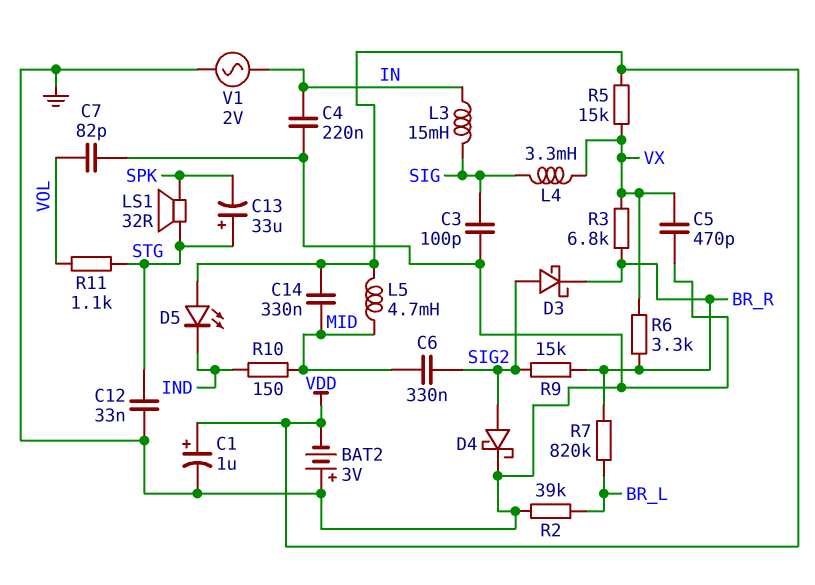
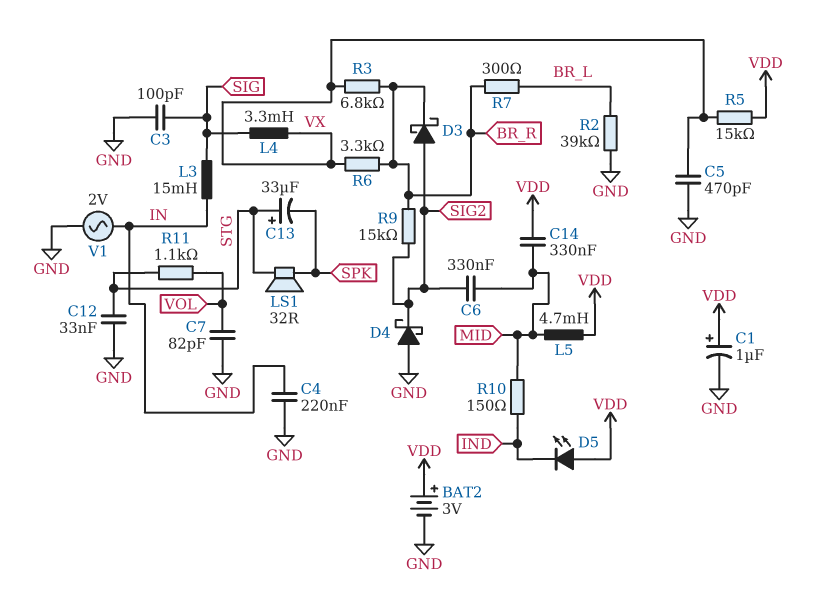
BAT2: 3V (plus GND, minus VDD) -> 3V (plus VDD, minus GND)
D4: schottky (A SIG2, K GND) -> schottky (A GND, K SIG2)
R7: 820k (BR_L, BR_R) -> 300 (BR_L, BR_R)

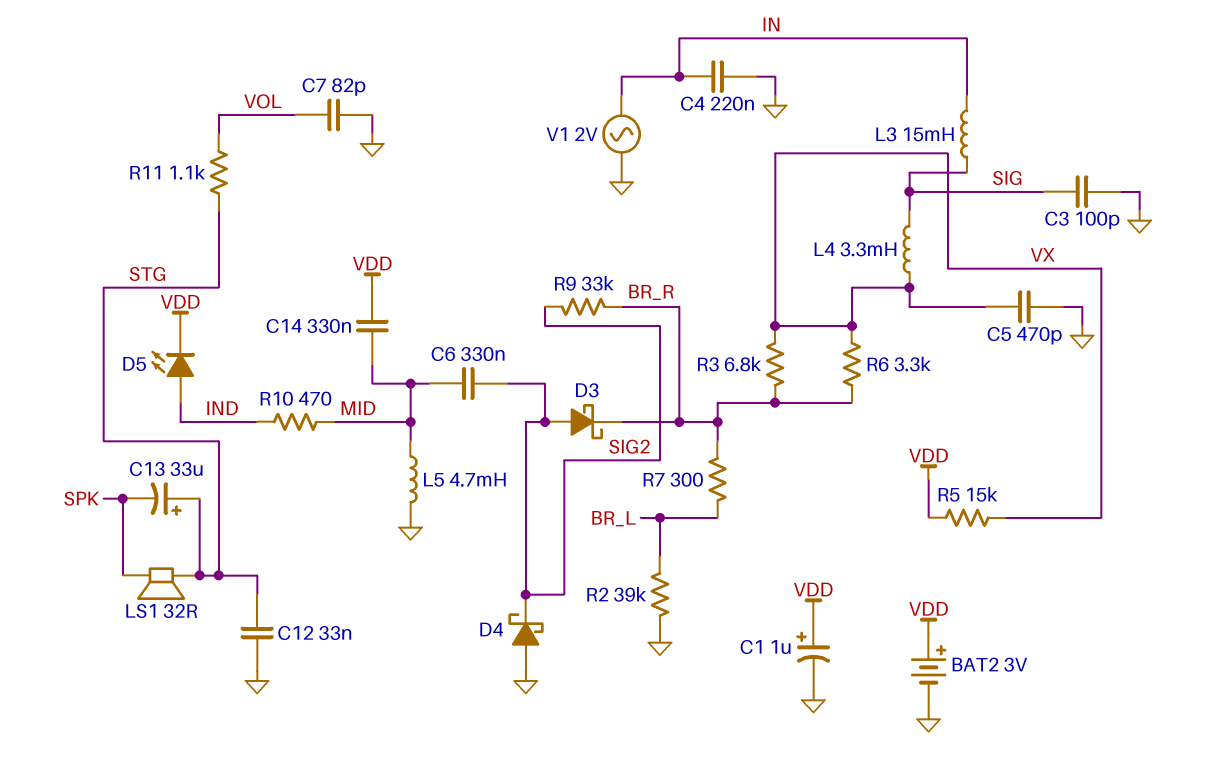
D5: LED (A VDD, K IND) -> LED (A IND, K VDD)
L5: 4.7mH (MID, VDD) -> 4.7mH (GND, MID)
R9: 15k (BR_R, SIG2) -> 33k (BR_R, SIG2)
R10: 150 (IND, MID) -> 470 (IND, MID)

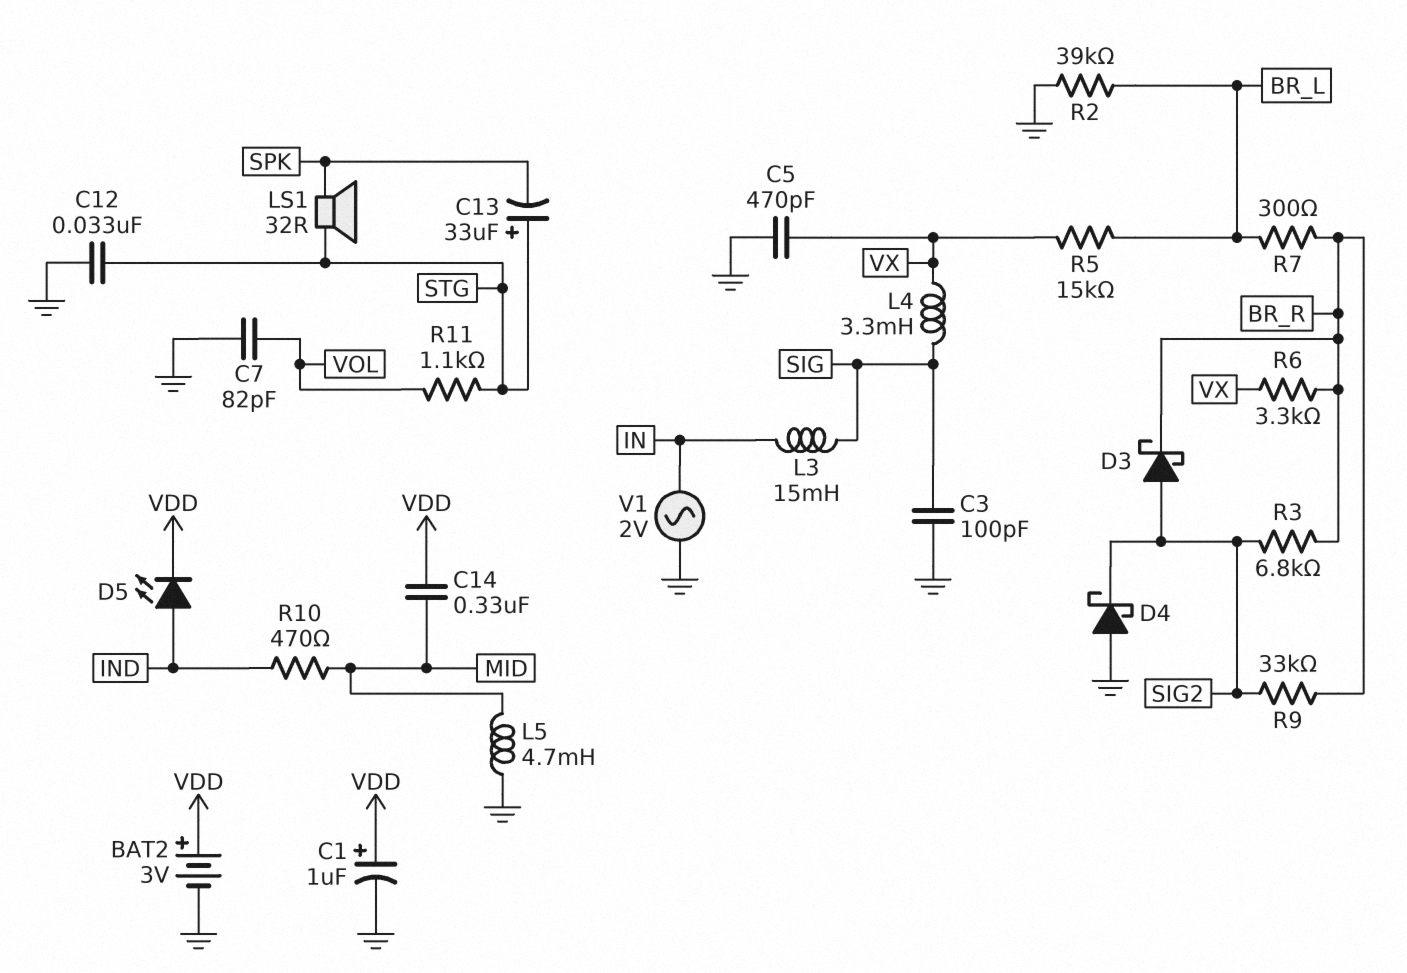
C4: 220nF (GND, IN) -> none
C6: 330nF (MID, SIG2) -> none
R3: 6.8k (BR_R, VX) -> 6.8k (BR_R, SIG2)
R5: 15k (VDD, VX) -> 15k (BR_L, VX)

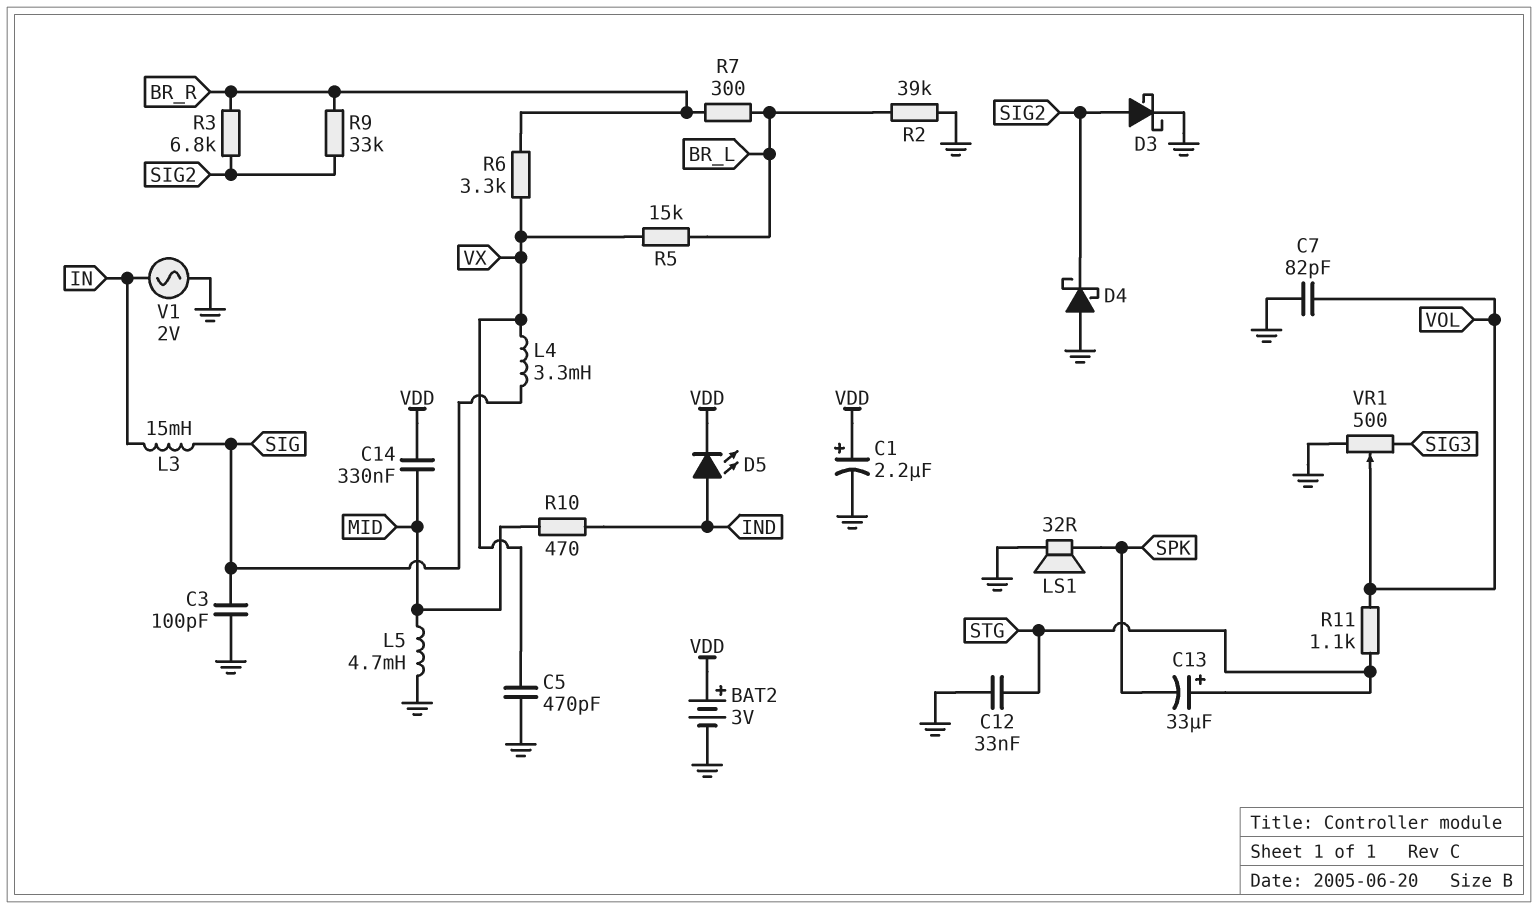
C1: 1uF (plus VDD, minus GND) -> 2.2uF (plus VDD, minus GND)
D3: schottky (A SIG2, K BR_R) -> schottky (A SIG2, K GND)
LS1: speaker 32R (SPK, STG) -> speaker 32R (GND, SPK)
VR1: none -> 500 (GND, SIG3, wiper VOL)

